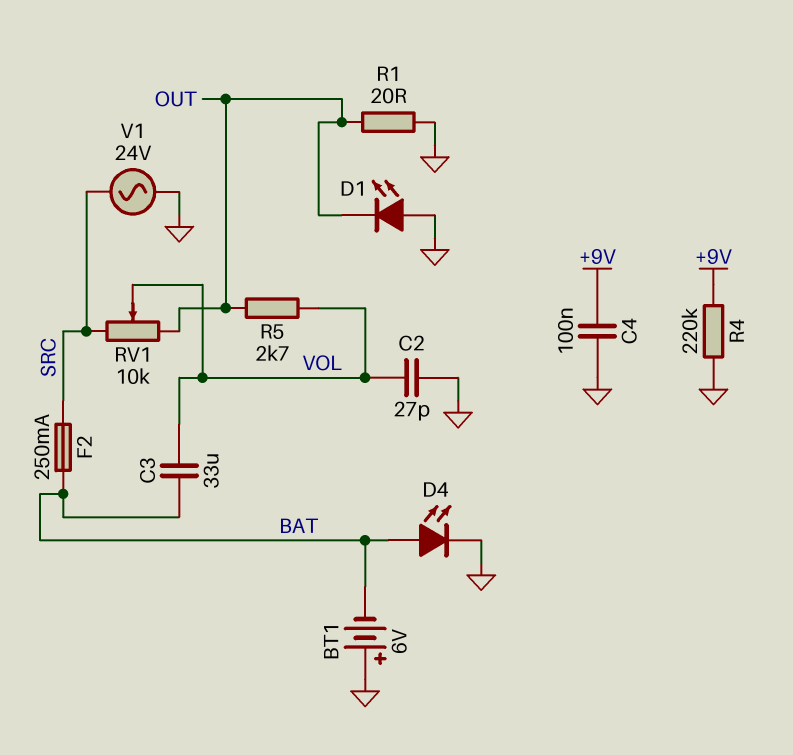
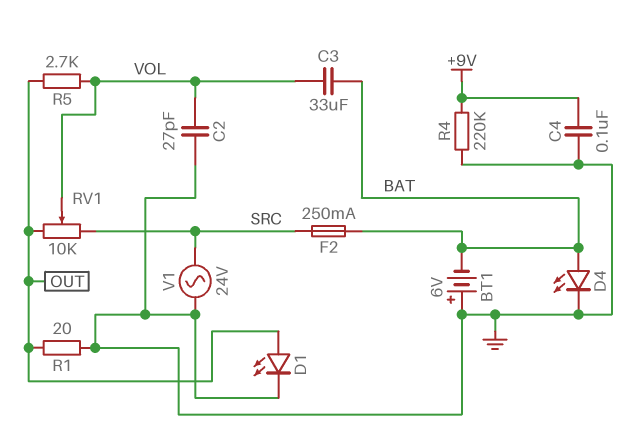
D1: LED (A GND, K OUT) -> LED (A OUT, K GND)

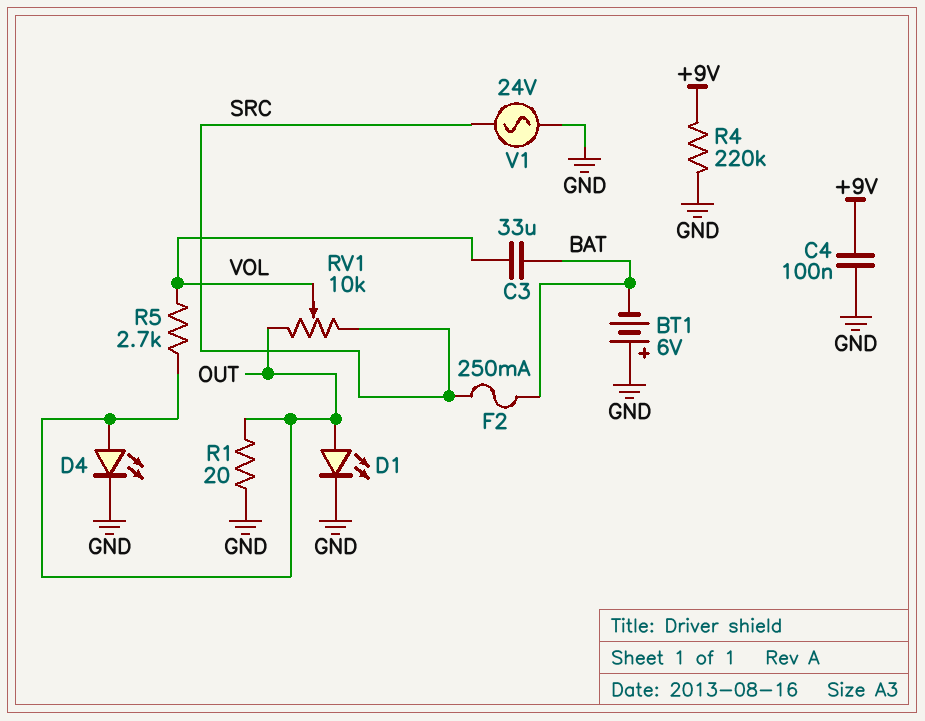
C2: 27pF (GND, VOL) -> none
D4: LED (A BAT, K GND) -> LED (A OUT, K GND)

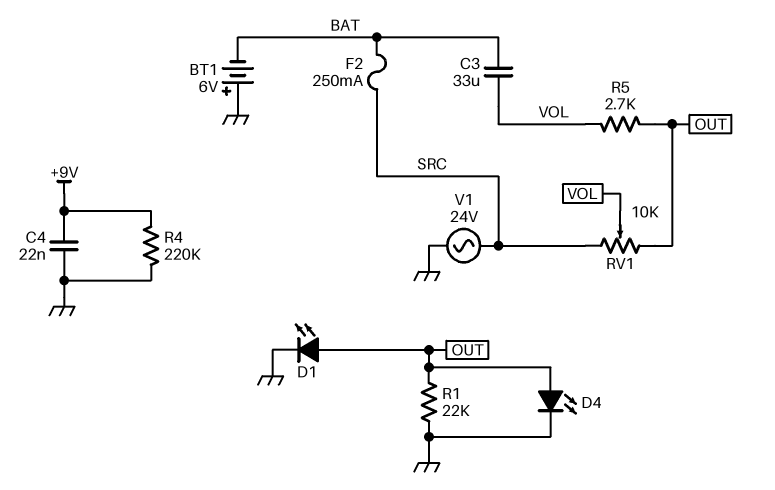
C4: 100nF (+9V, GND) -> 22nF (+9V, GND)
R1: 20 (GND, OUT) -> 22k (GND, OUT)

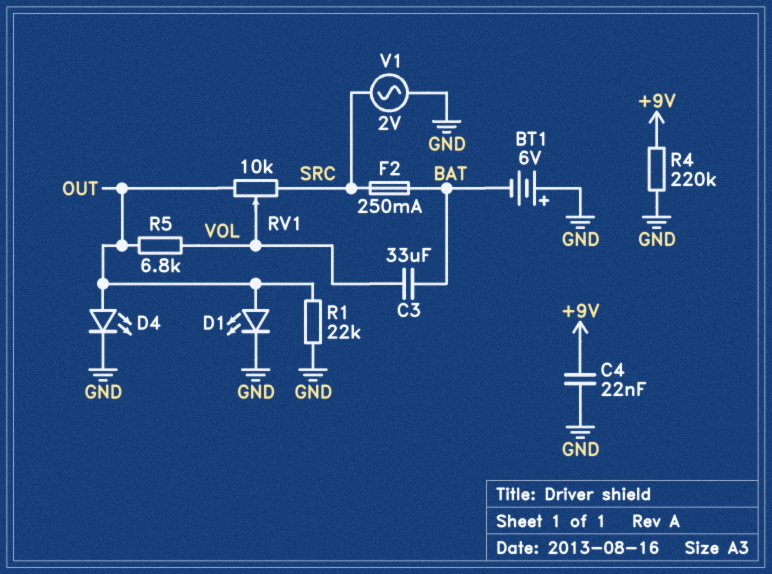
R5: 2.7k (OUT, VOL) -> 6.8k (OUT, VOL)
V1: AC 24V (GND, SRC) -> AC 2V (GND, SRC)

